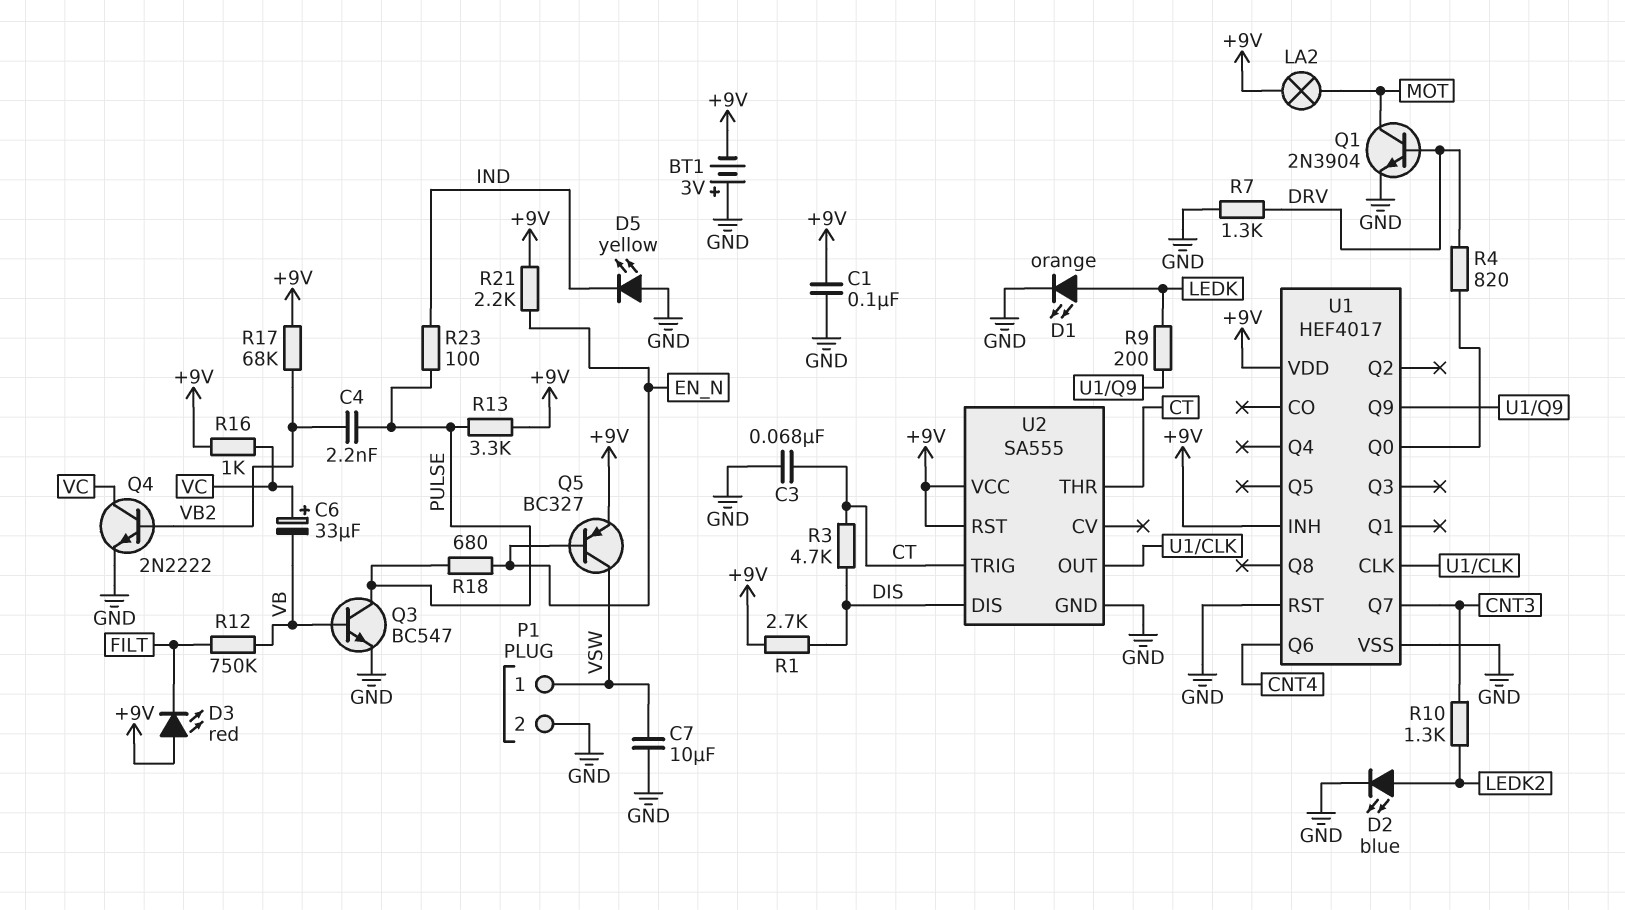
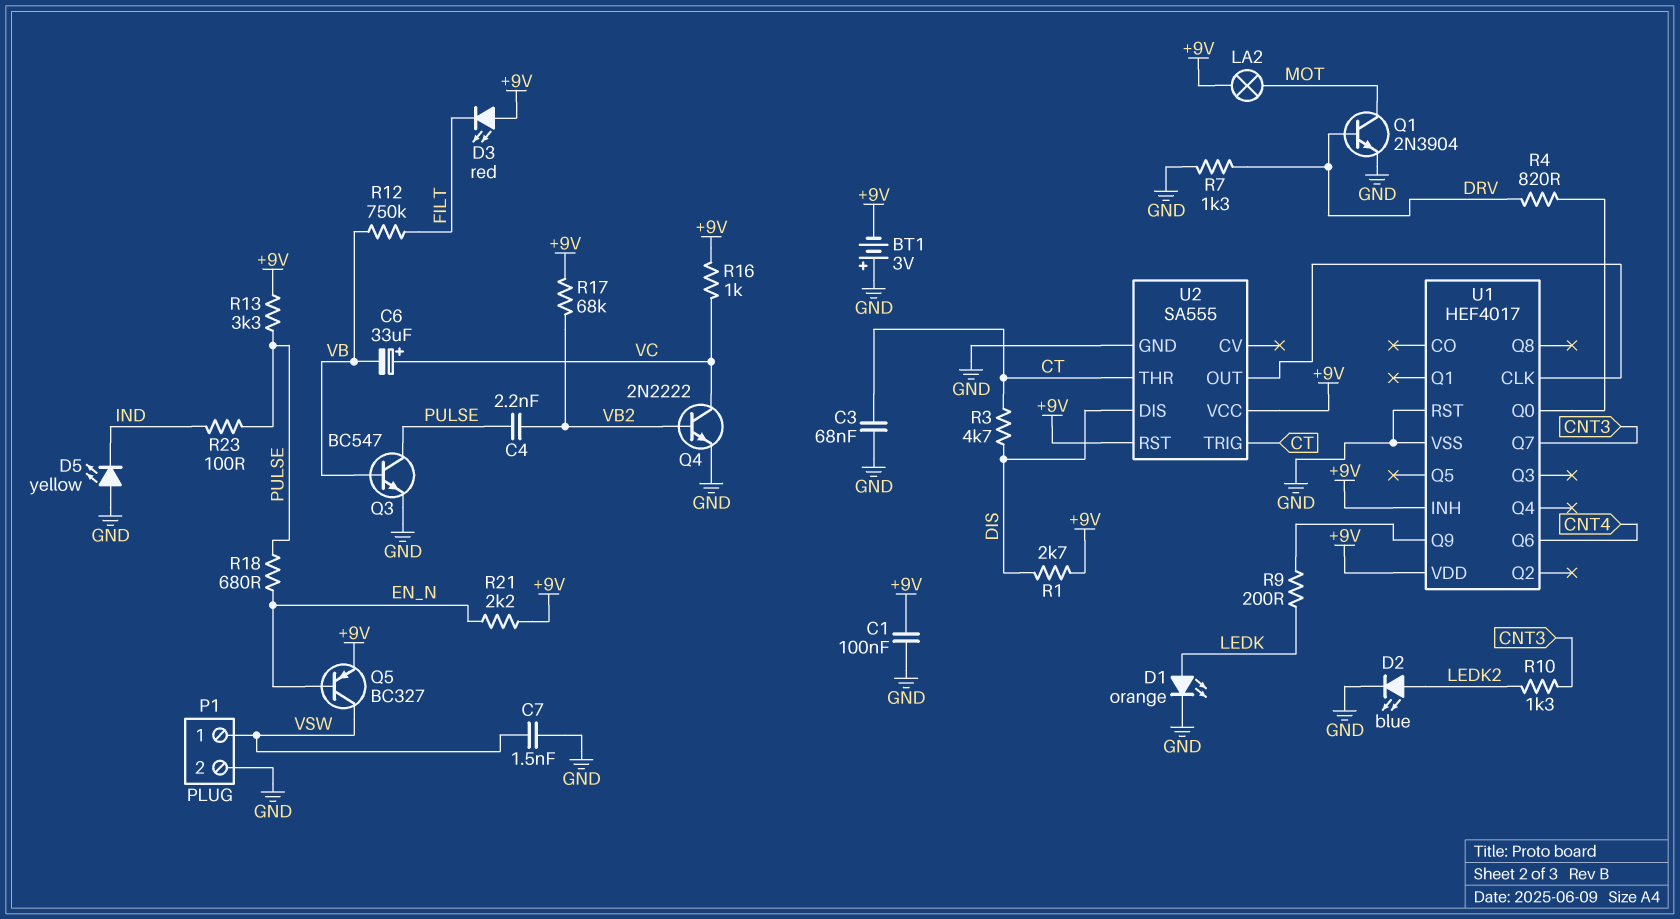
C7: 10uF (GND, VSW) -> 1.5nF (GND, VSW)

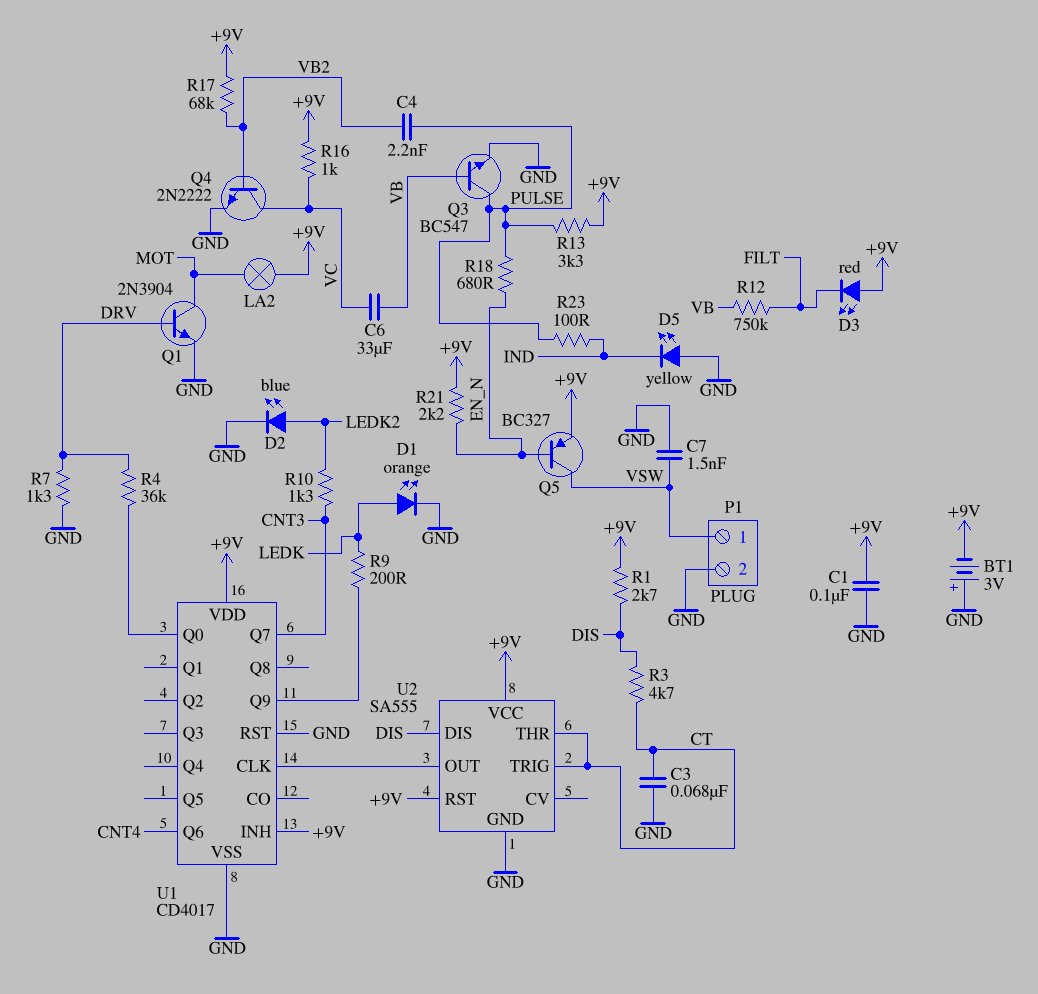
C6: 33uF (plus VC, minus VB) -> 33uF (VB, VC)
R4: 820 (DRV, U1/Q0) -> 36k (DRV, U1/Q0)
U1: HEF4017 -> CD4017

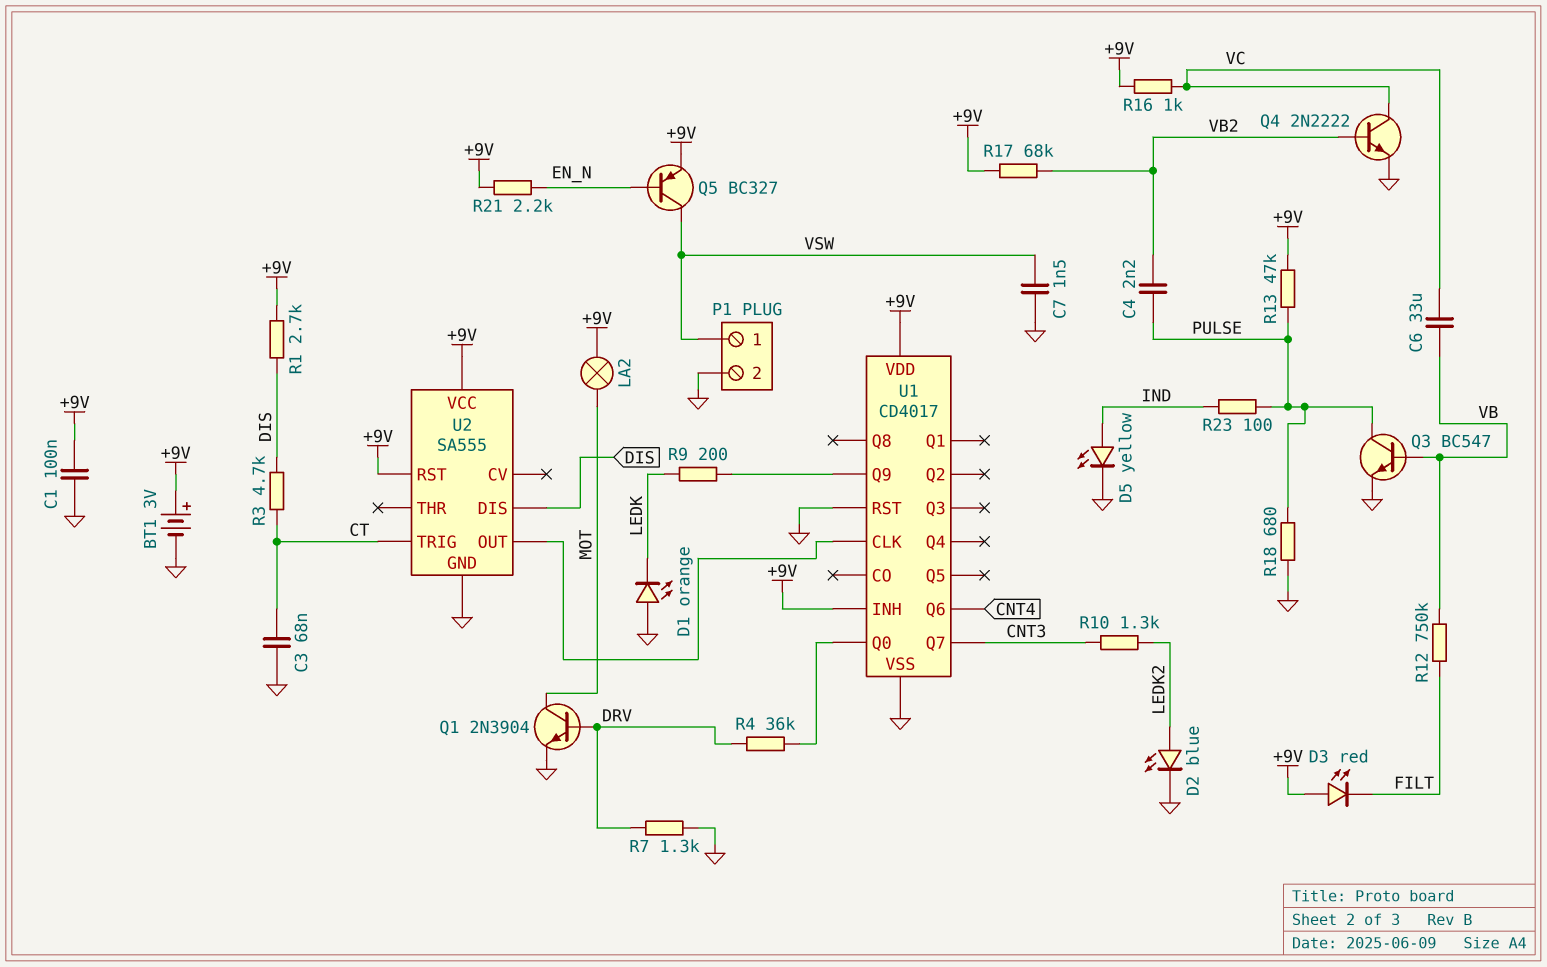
BT1: 3V (plus GND, minus +9V) -> 3V (plus +9V, minus GND)
D1: LED orange (A LEDK, K GND) -> LED orange (A GND, K LEDK)
D5: LED yellow (A GND, K IND) -> LED yellow (A IND, K GND)
R13: 3.3k (+9V, PULSE) -> 47k (+9V, PULSE)
R18: 680 (EN_N, PULSE) -> 680 (GND, PULSE)
U2 pin THR: CT -> none

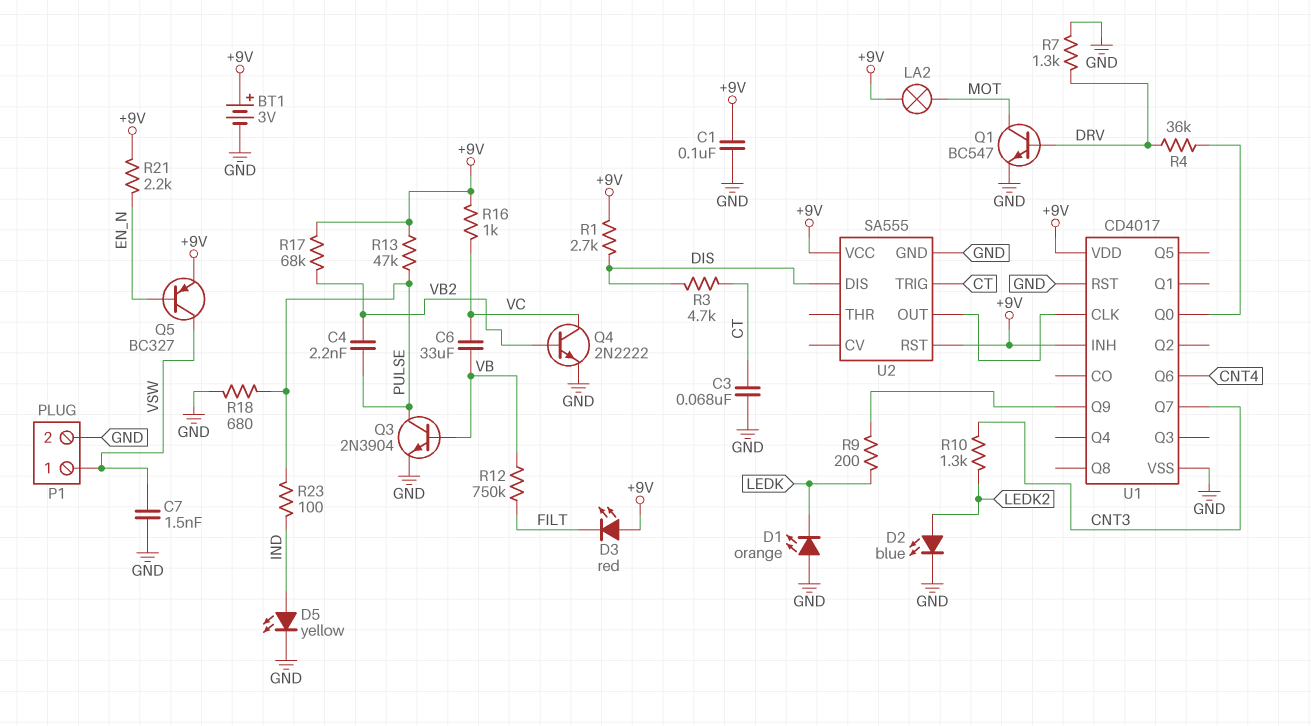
Q1: NPN 2N3904 (B DRV, C MOT, E GND) -> NPN BC547 (B DRV, C MOT, E GND)
Q3: NPN BC547 (B VB, C PULSE, E GND) -> NPN 2N3904 (B VB, C PULSE, E GND)

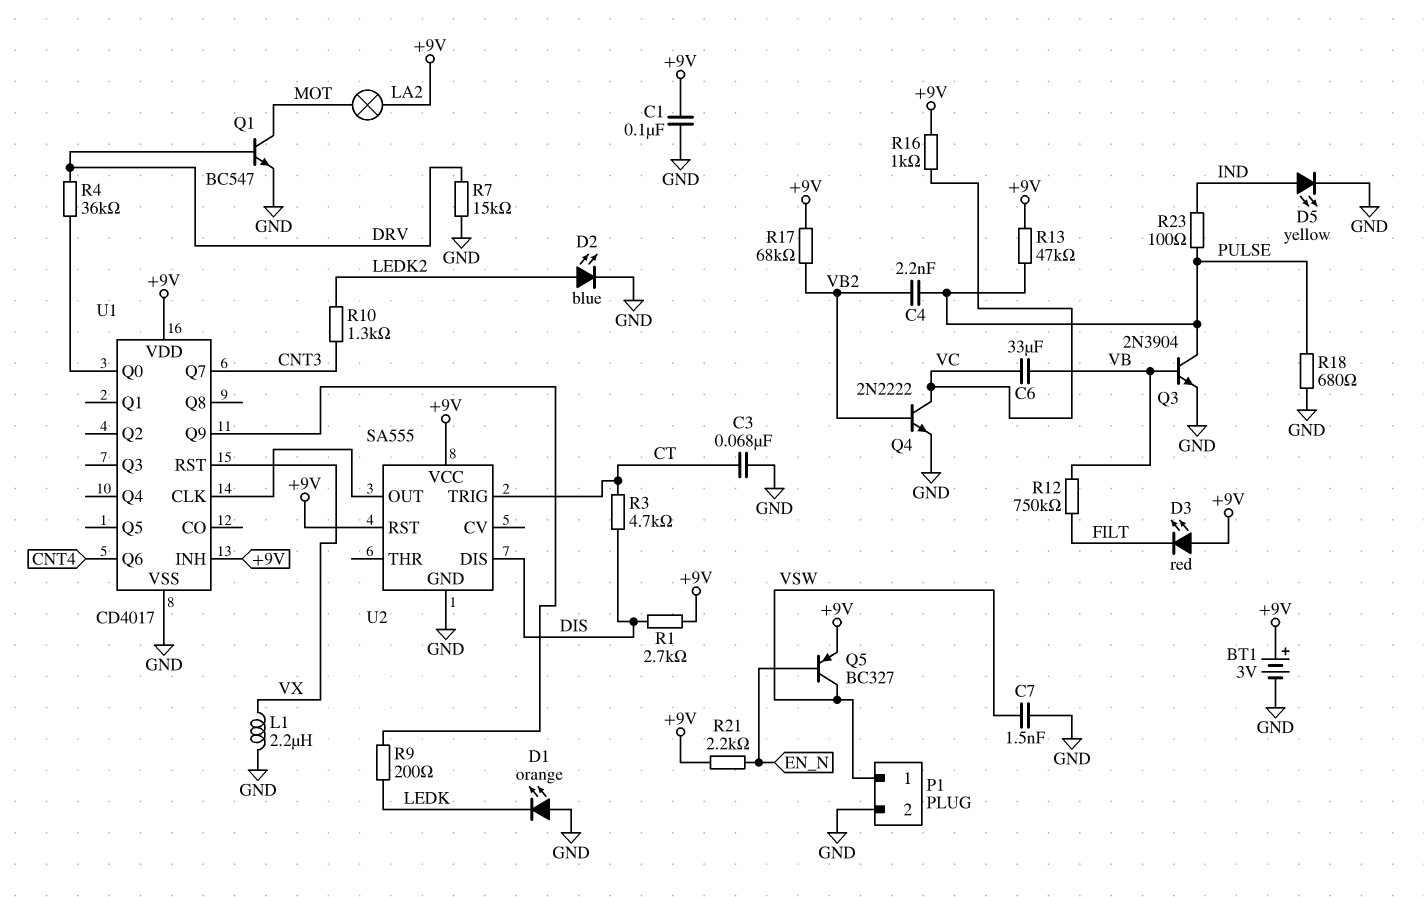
L1: none -> 2.2uH (GND, VX)
R7: 1.3k (DRV, GND) -> 15k (DRV, GND)
U1 pin RST: GND -> VX

